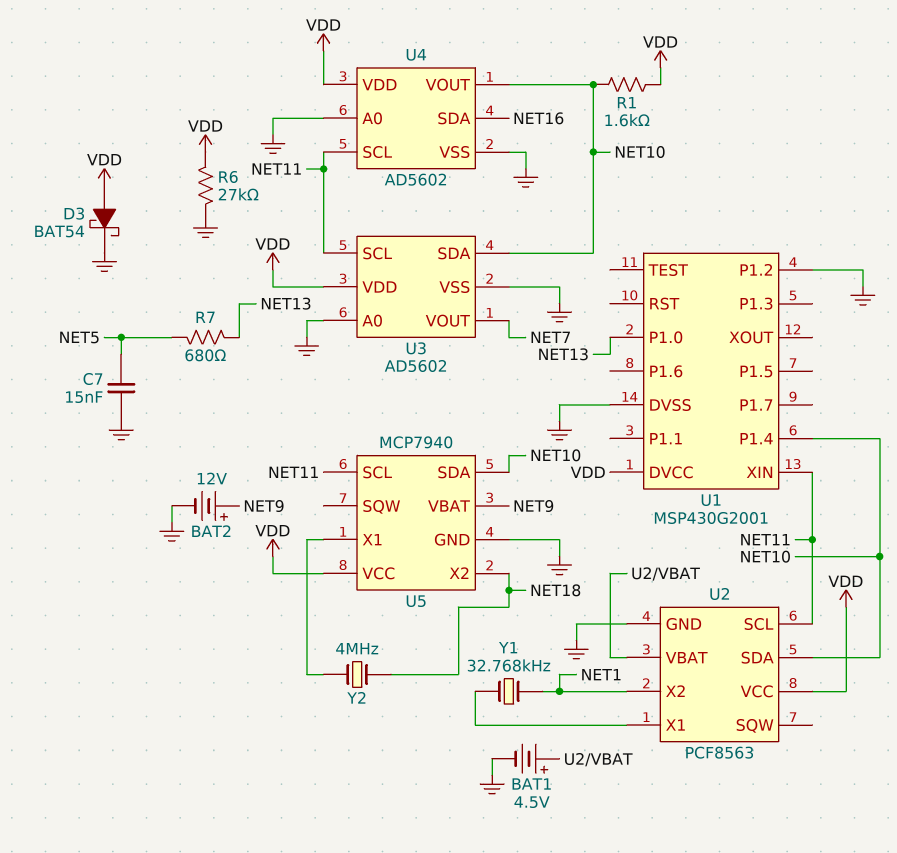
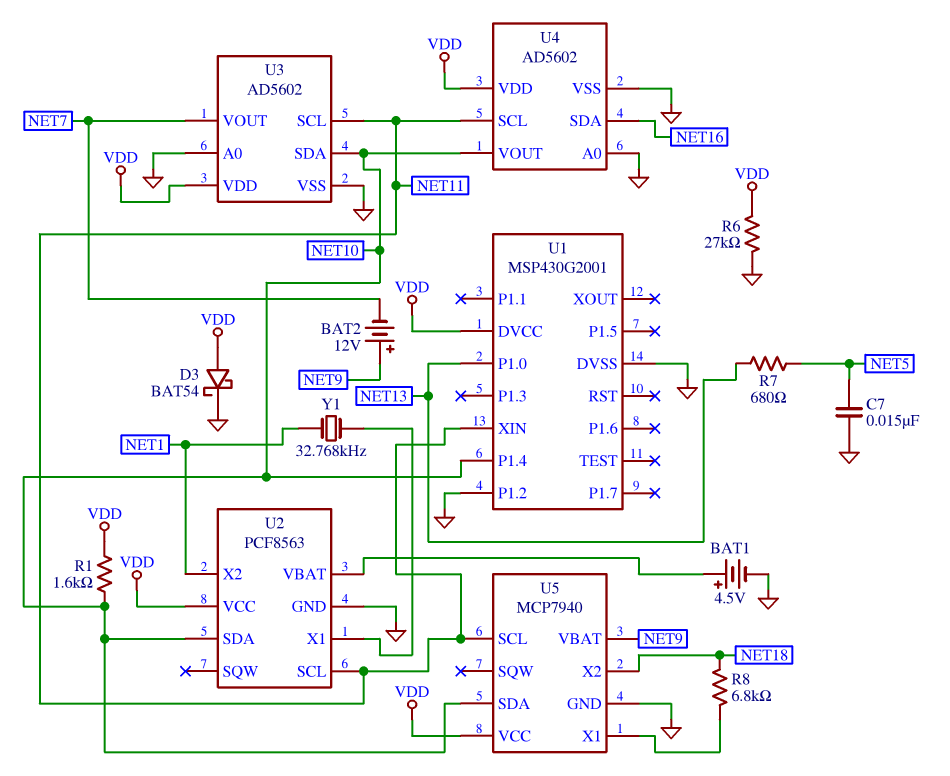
BAT2: 12V (plus NET9, minus GND) -> 12V (plus NET9, minus NET7)
R8: none -> 6.8k (NET18, U5/X1)
Y2: 4MHz (NET18, U5/X1) -> none

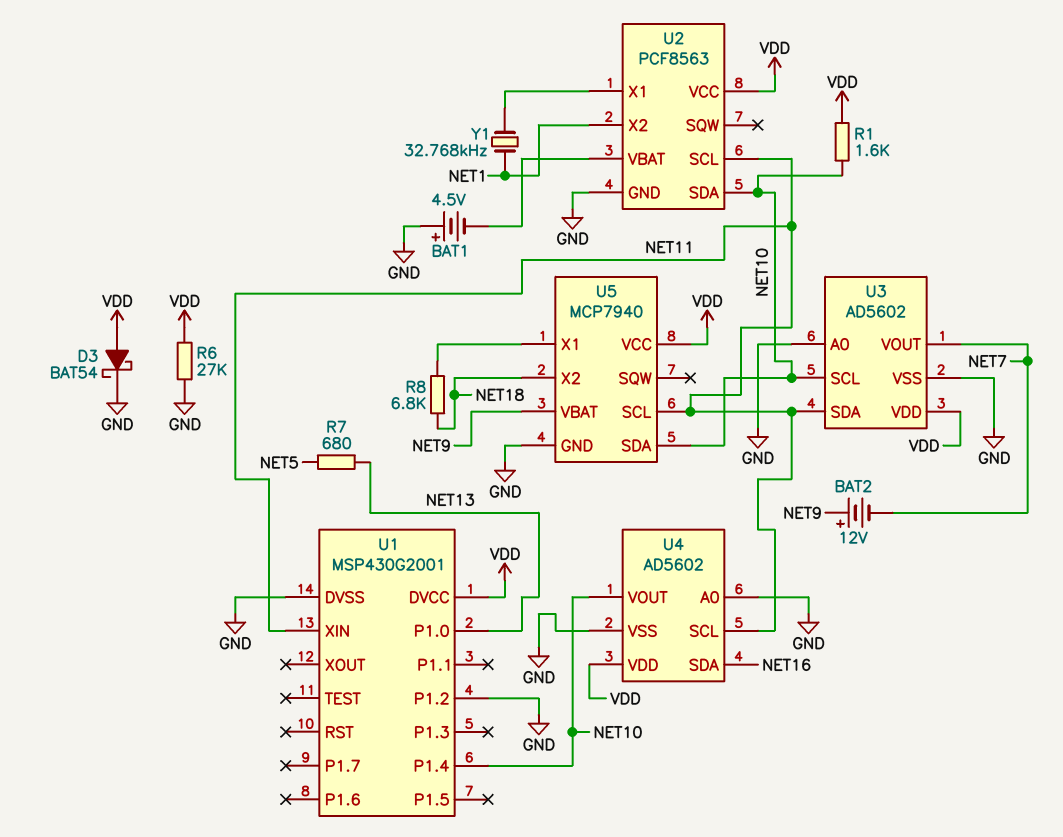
BAT1: 4.5V (plus U2/VBAT, minus GND) -> 4.5V (plus GND, minus U2/VBAT)
C7: 15nF (GND, NET5) -> none
U3 pin SCL: NET11 -> NET10
U3 pin SDA: NET10 -> NET11

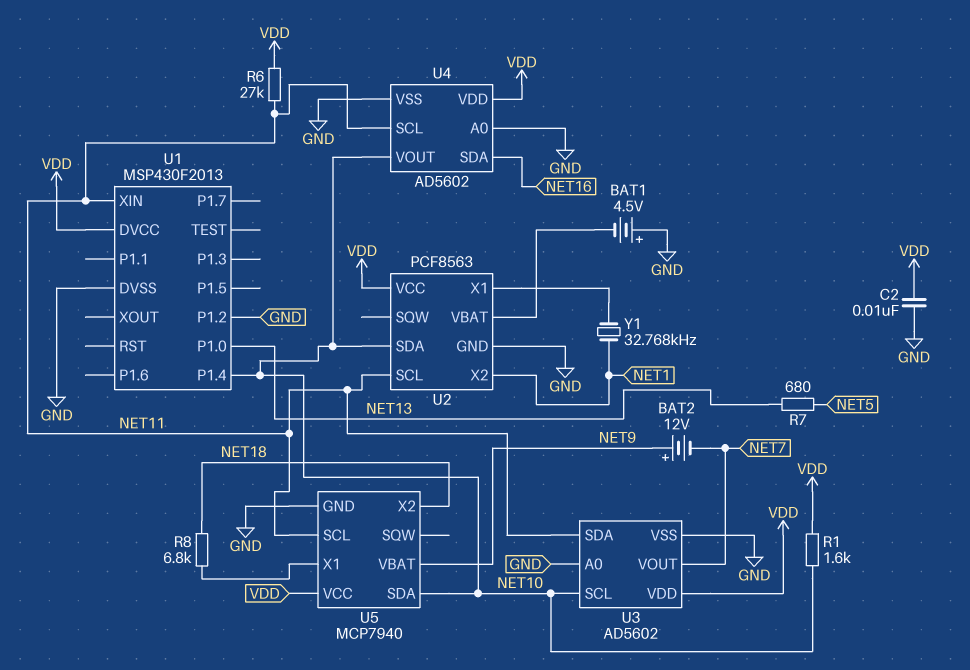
C2: none -> 10nF (GND, VDD)
D3: schottky BAT54 (A VDD, K GND) -> none
R6: 27k (GND, VDD) -> 27k (NET11, VDD)
U1: MSP430G2001 -> MSP430F2013

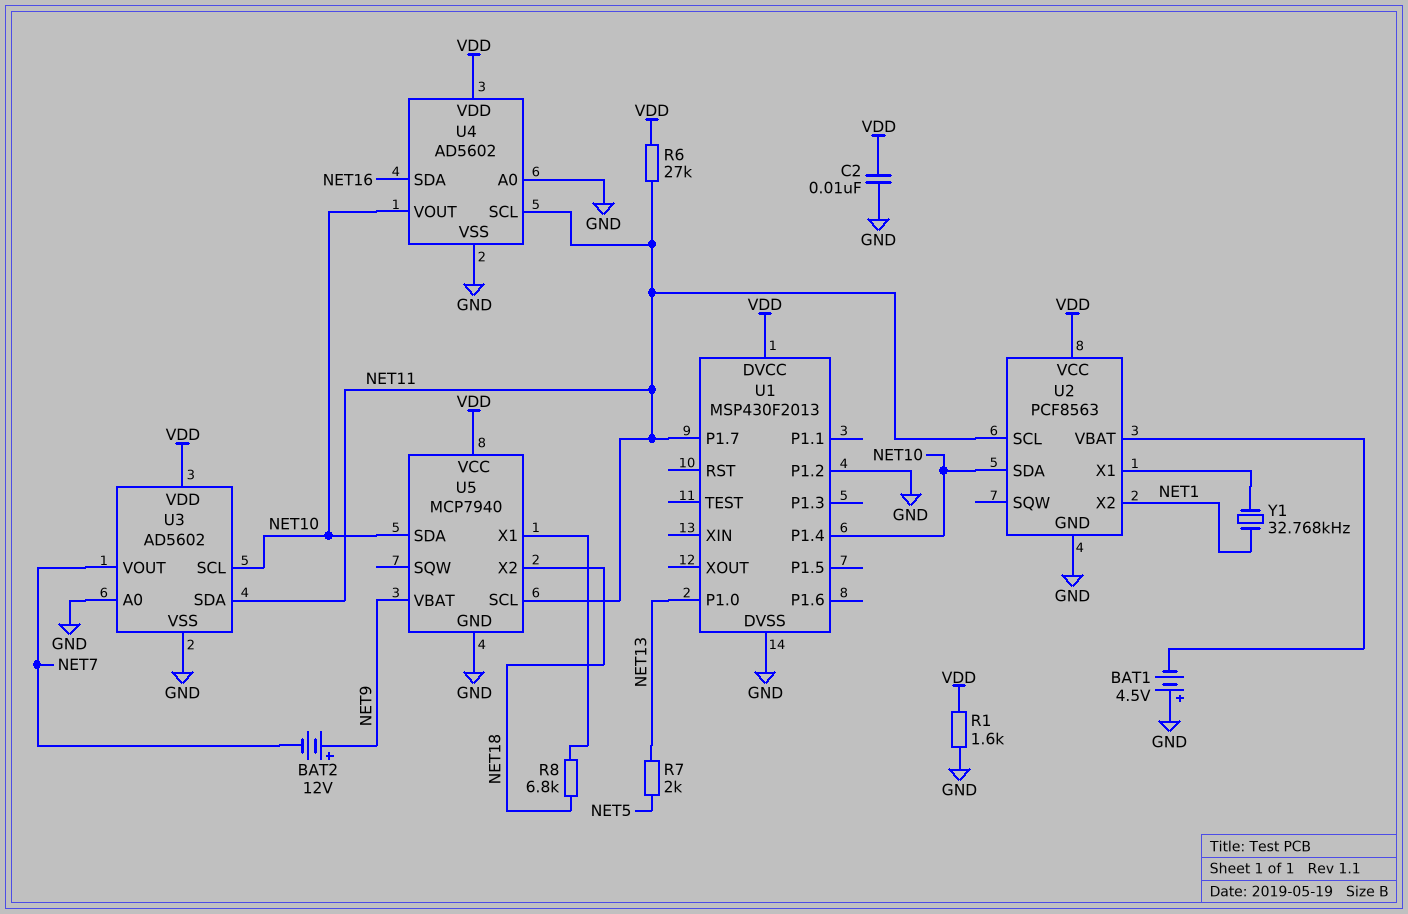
R1: 1.6k (NET10, VDD) -> 1.6k (GND, VDD)
R7: 680 (NET5, NET13) -> 2k (NET5, NET13)
U1 pin P1.7: none -> NET11
U1 pin XIN: NET11 -> none

